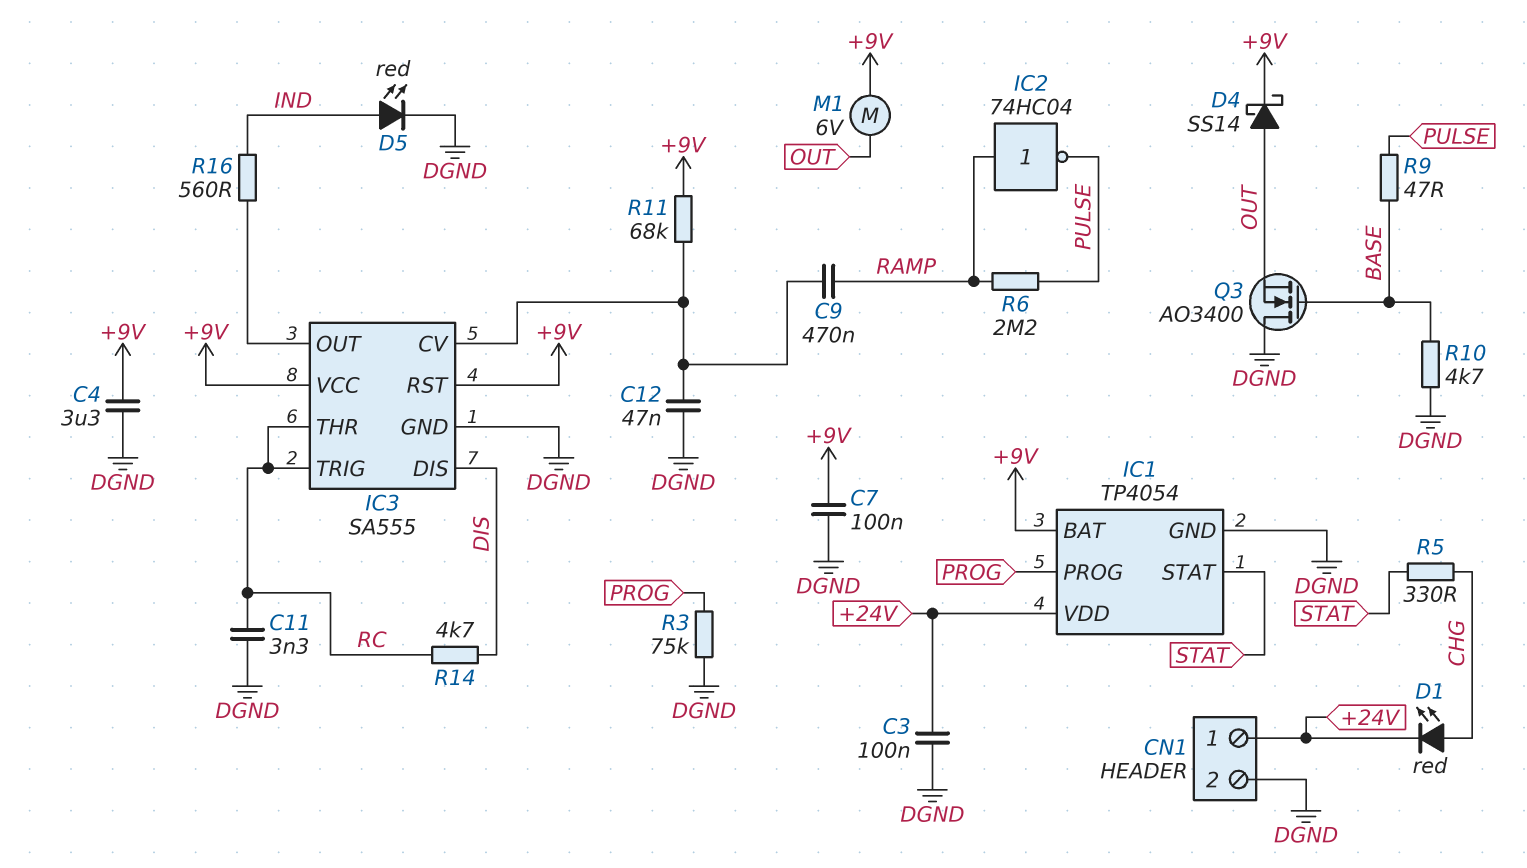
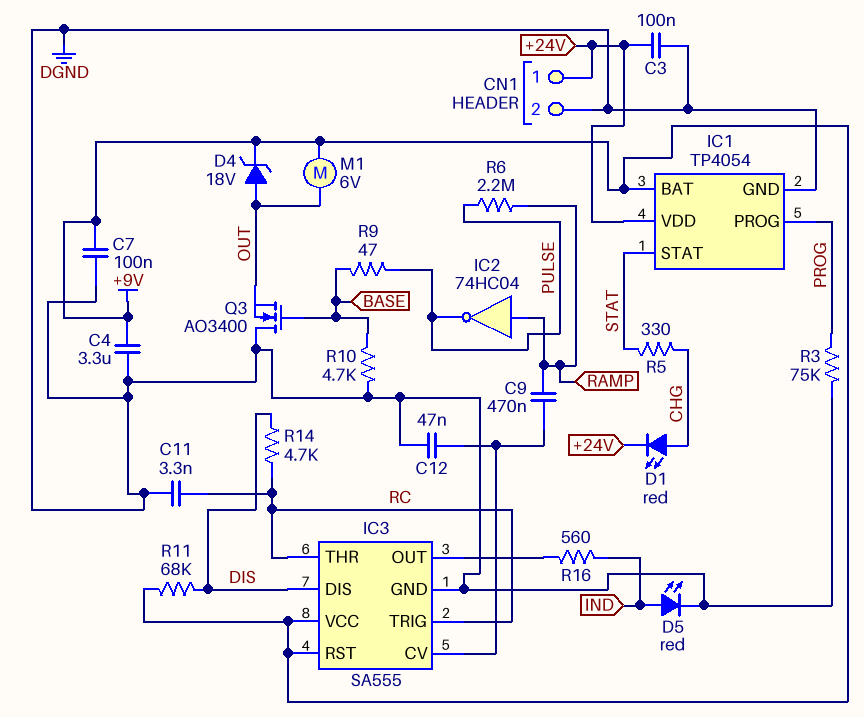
D4: schottky SS14 (A OUT, K +9V) -> zener 18V (A OUT, K +9V)
R11: 68k (+9V, IC3/CV) -> 68k (+9V, DIS)

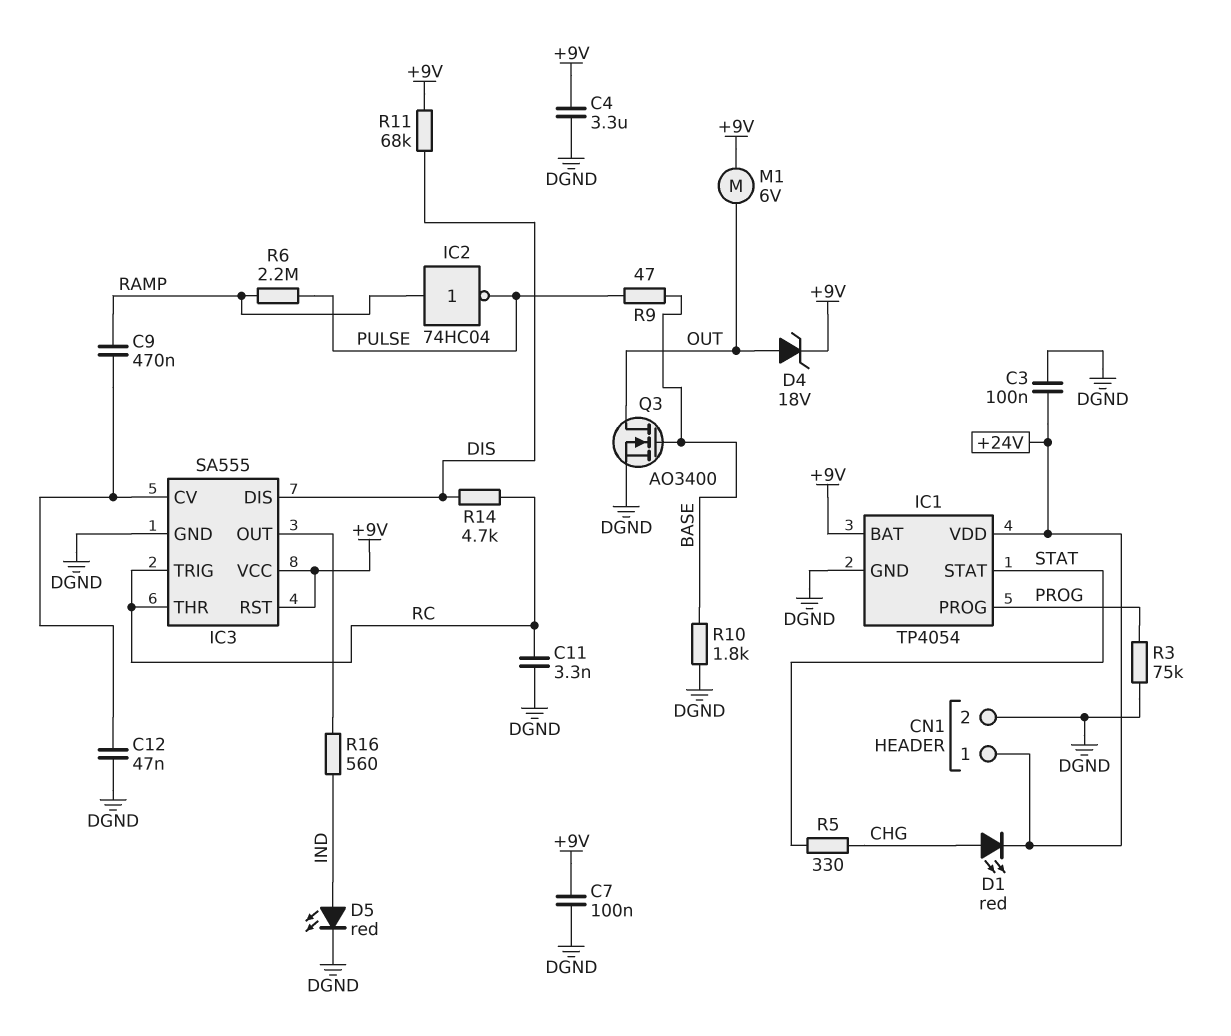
Q3: NMOS AO3400 (G BASE, D DGND, S OUT) -> NMOS AO3400 (G BASE, D OUT, S DGND)
R10: 4.7k (BASE, DGND) -> 1.8k (BASE, DGND)

